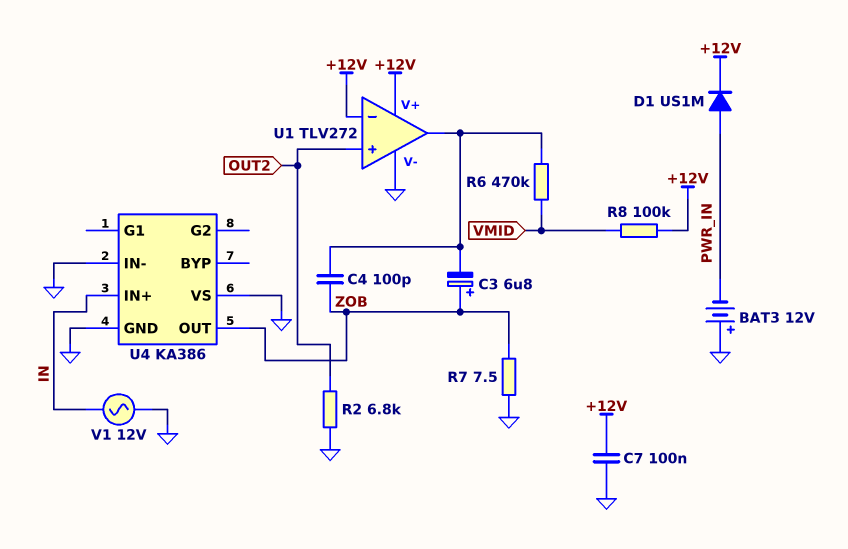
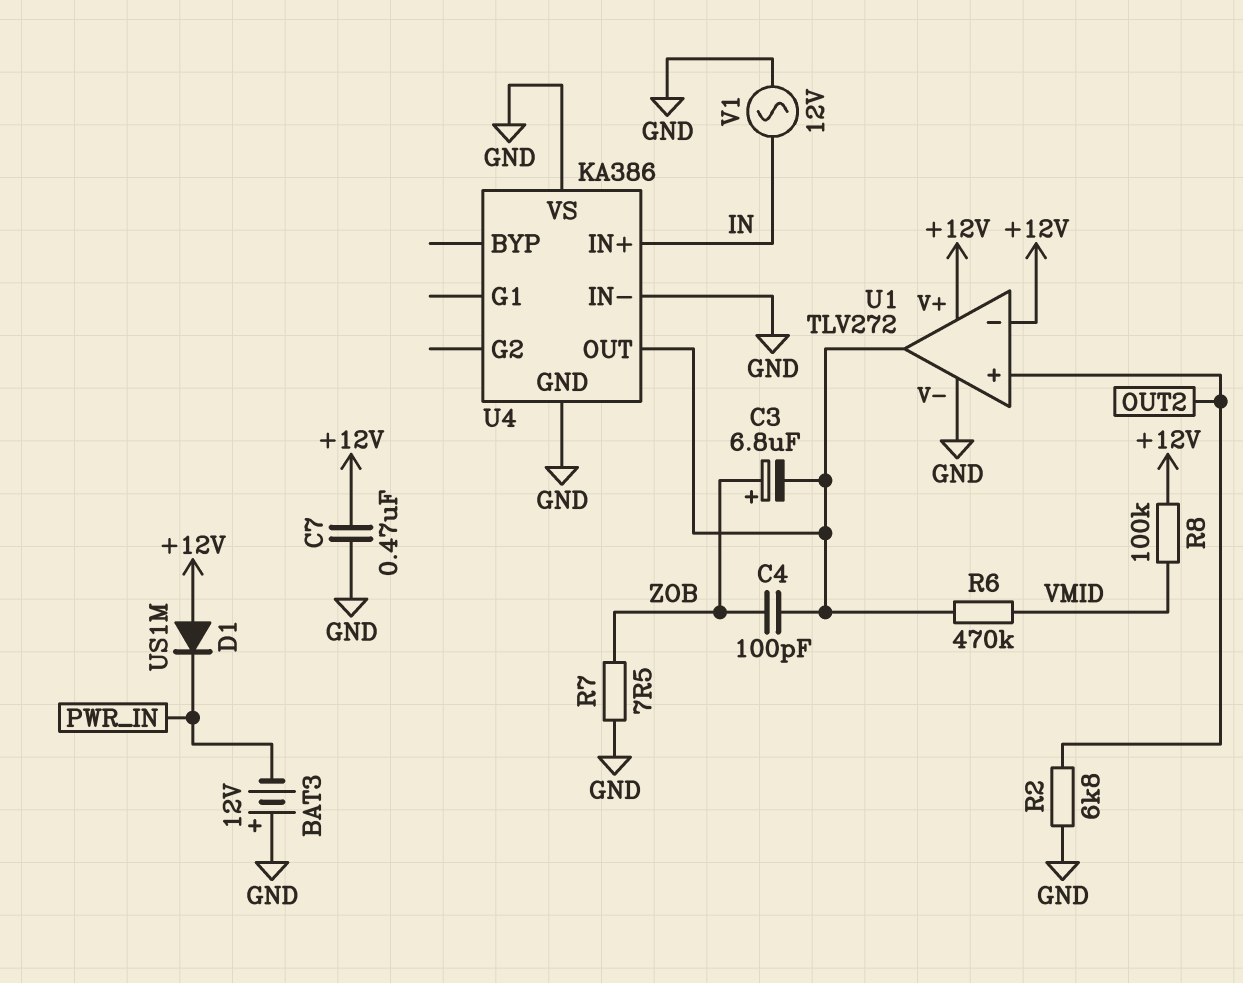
C7: 100nF (+12V, GND) -> 470nF (+12V, GND)
D1: diode US1M (A PWR_IN, K +12V) -> diode US1M (A +12V, K PWR_IN)
U4 pin OUT: ZOB -> U1/out

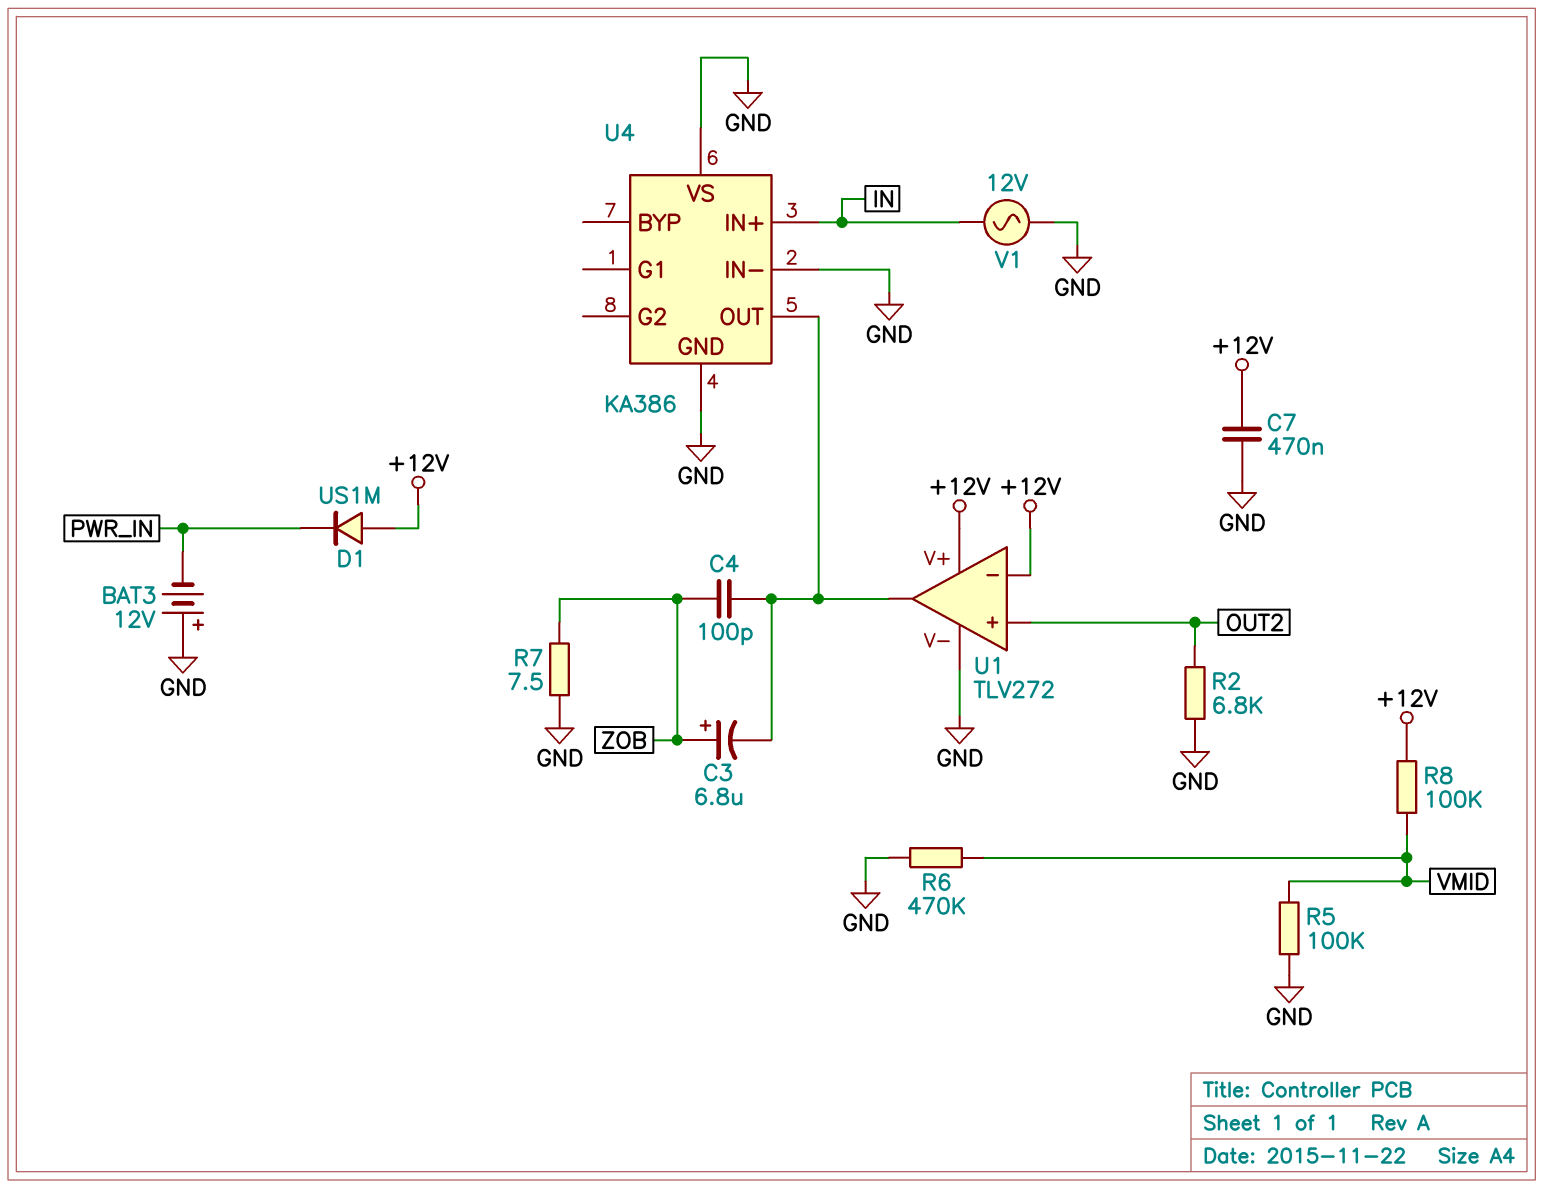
R5: none -> 100k (GND, VMID)
R6: 470k (U1/out, VMID) -> 470k (GND, VMID)

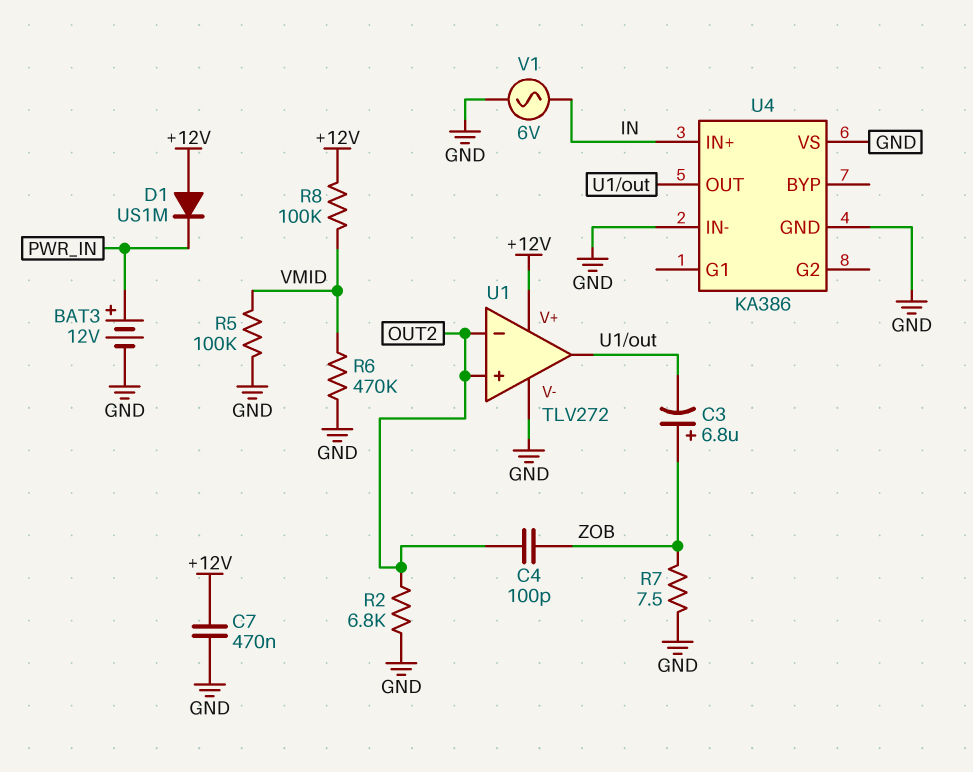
BAT3: 12V (plus GND, minus PWR_IN) -> 12V (plus PWR_IN, minus GND)
C4: 100pF (U1/out, ZOB) -> 100pF (OUT2, ZOB)
U1 pin in-: +12V -> OUT2
V1: AC 12V (GND, IN) -> AC 6V (GND, IN)

